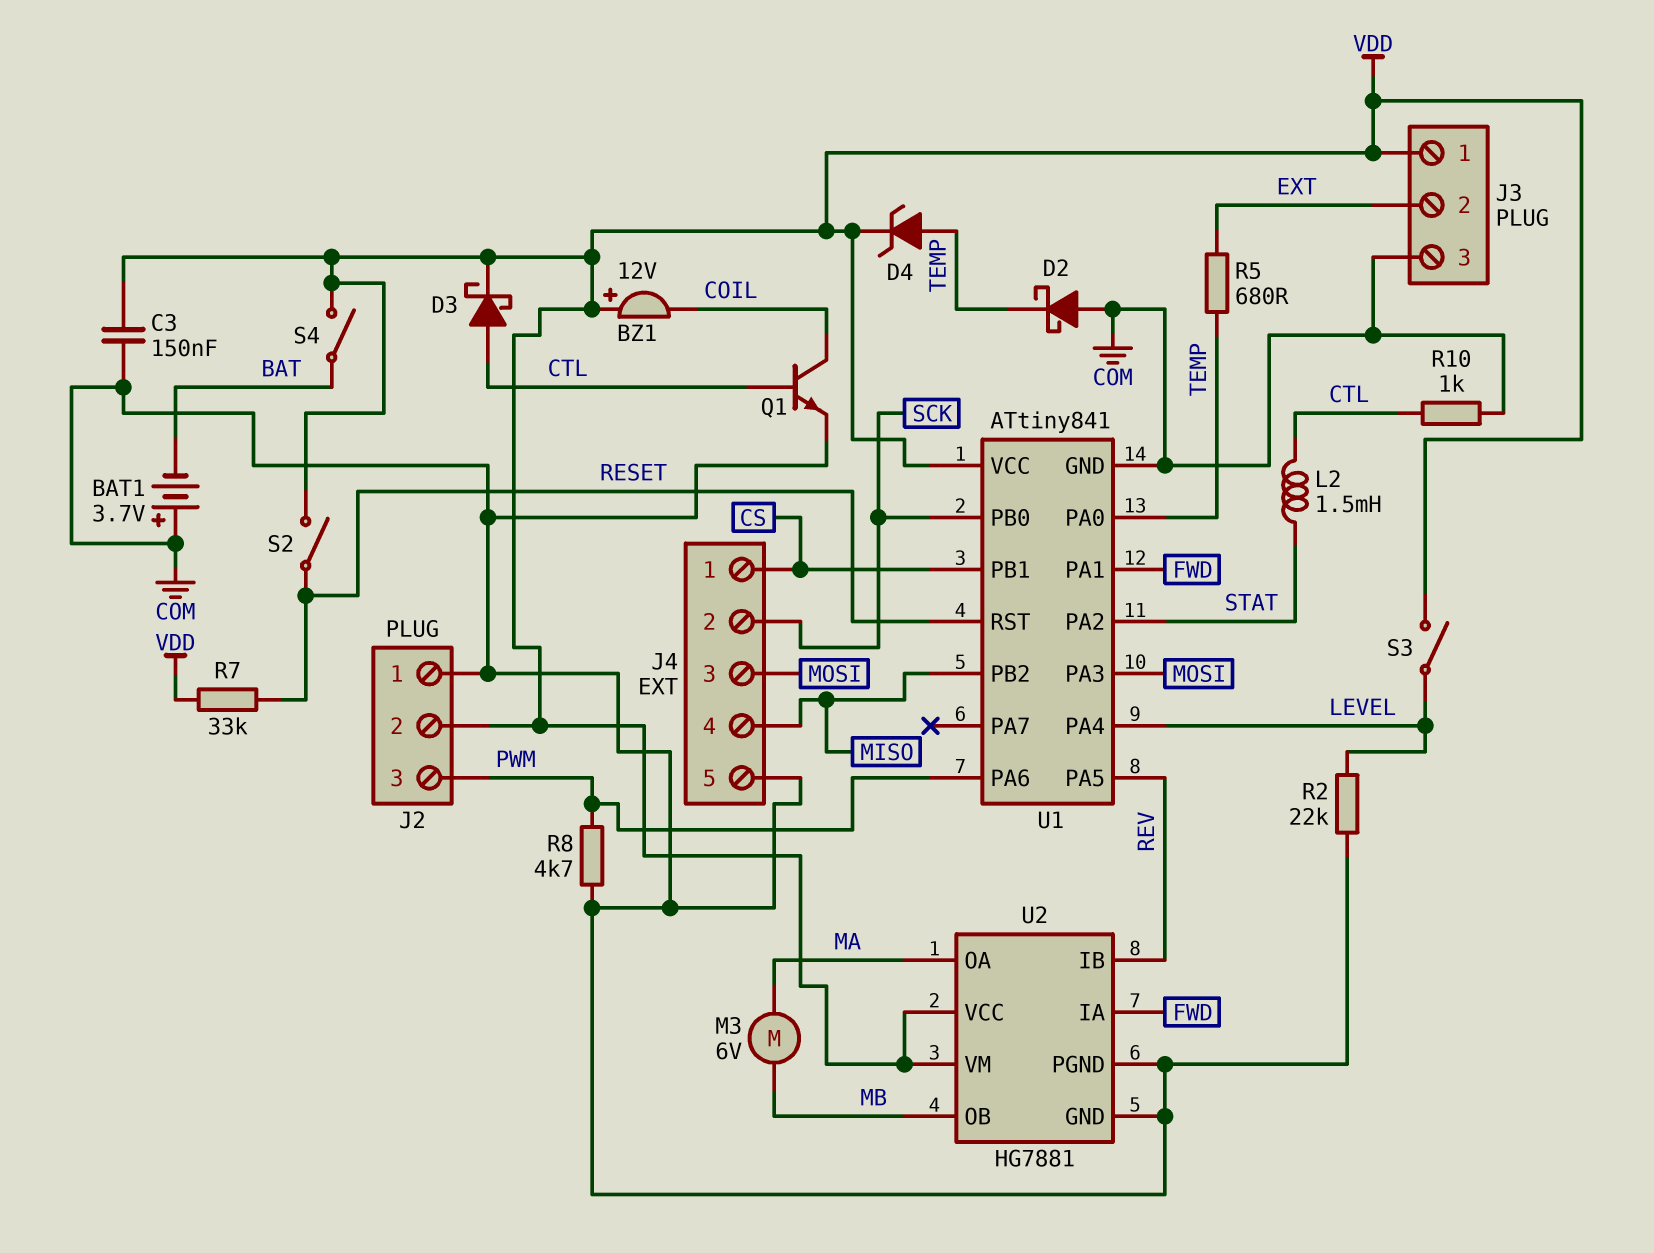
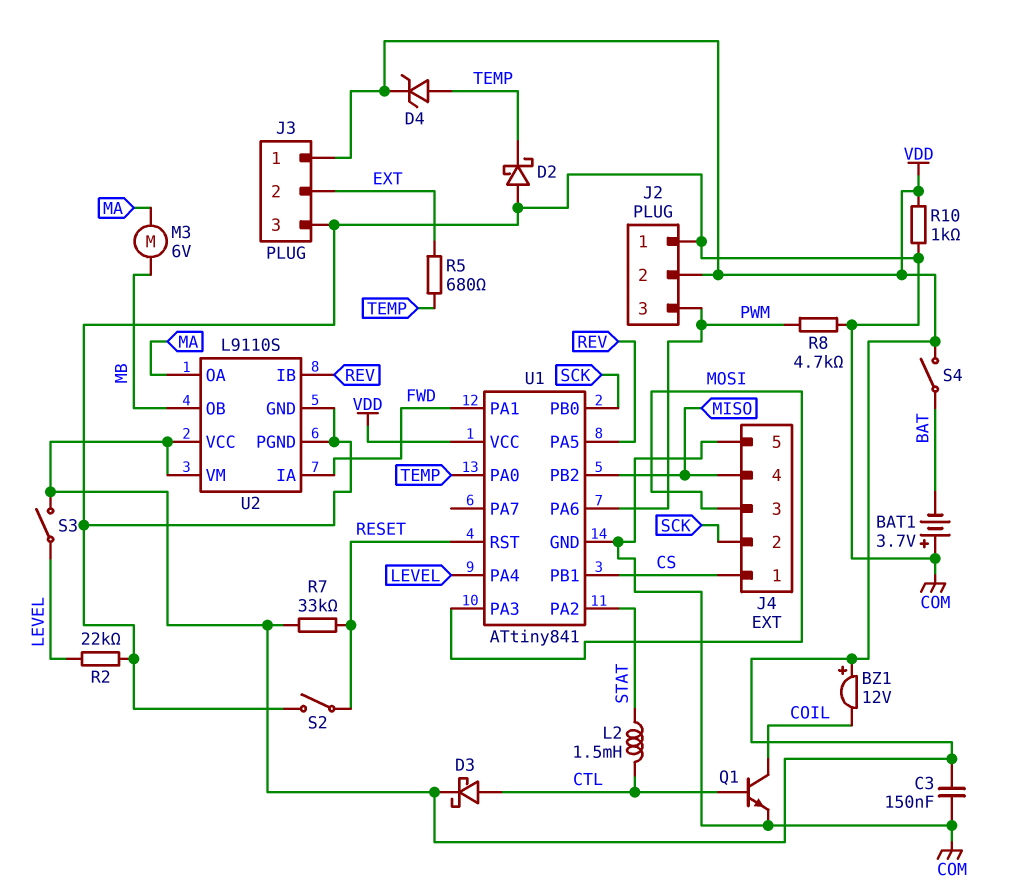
R10: 1k (COM, CTL) -> 1k (COM, VDD)
S2: switch (RESET, VDD) -> switch (COM, RESET)
U2: HG7881 -> L9110S

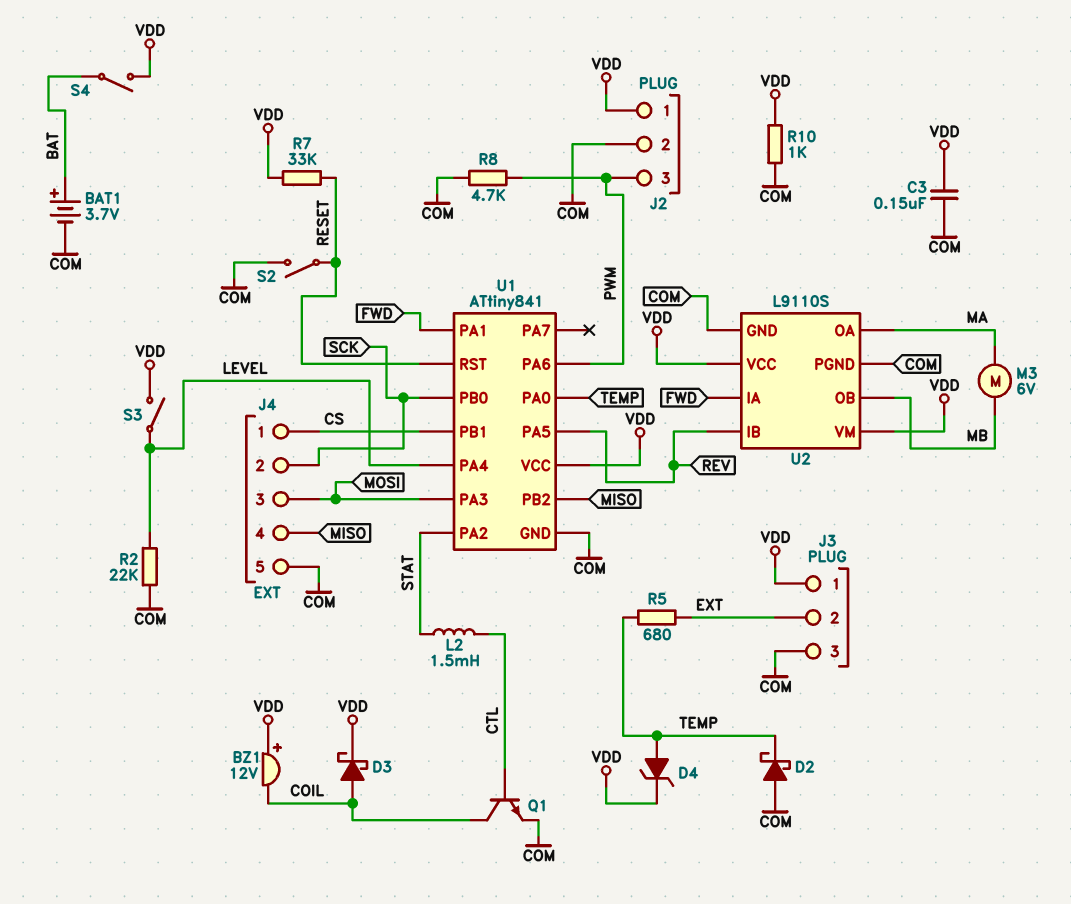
BAT1: 3.7V (plus COM, minus BAT) -> 3.7V (plus BAT, minus COM)
D3: schottky (A CTL, K VDD) -> schottky (A COIL, K VDD)
J2 pin 1: COM -> VDD
J2 pin 2: VDD -> COM

